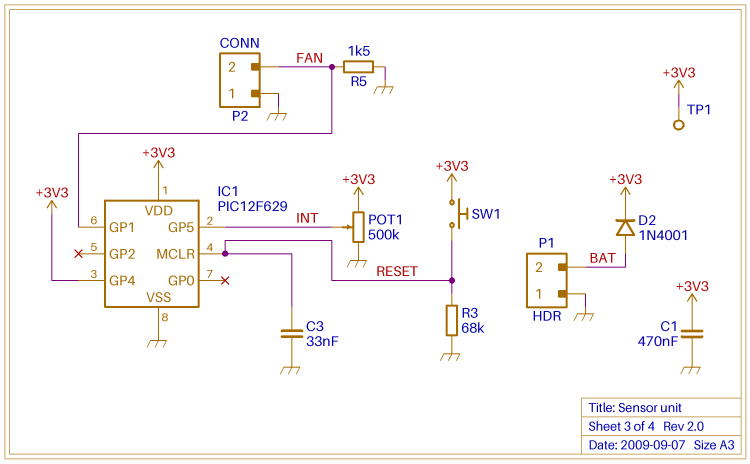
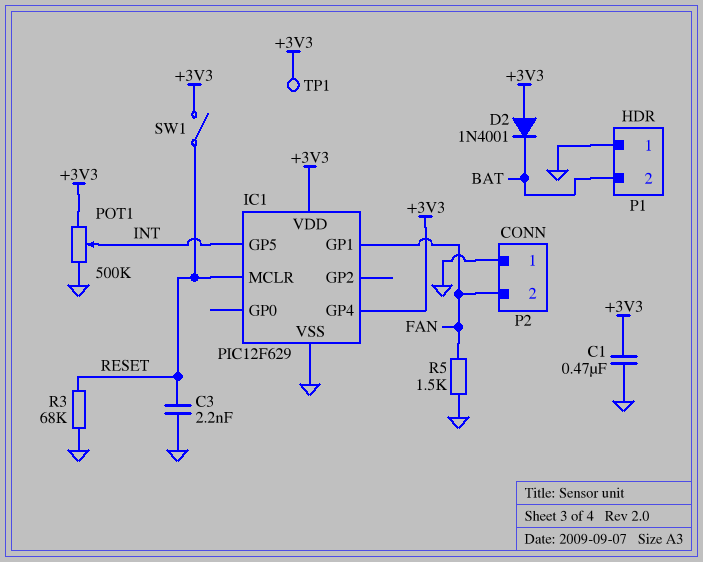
C3: 33nF (GND, RESET) -> 2.2nF (GND, RESET)
D2: diode 1N4001 (A BAT, K +3V3) -> diode 1N4001 (A +3V3, K BAT)
SW1: button (+3V3, RESET) -> switch (+3V3, RESET)

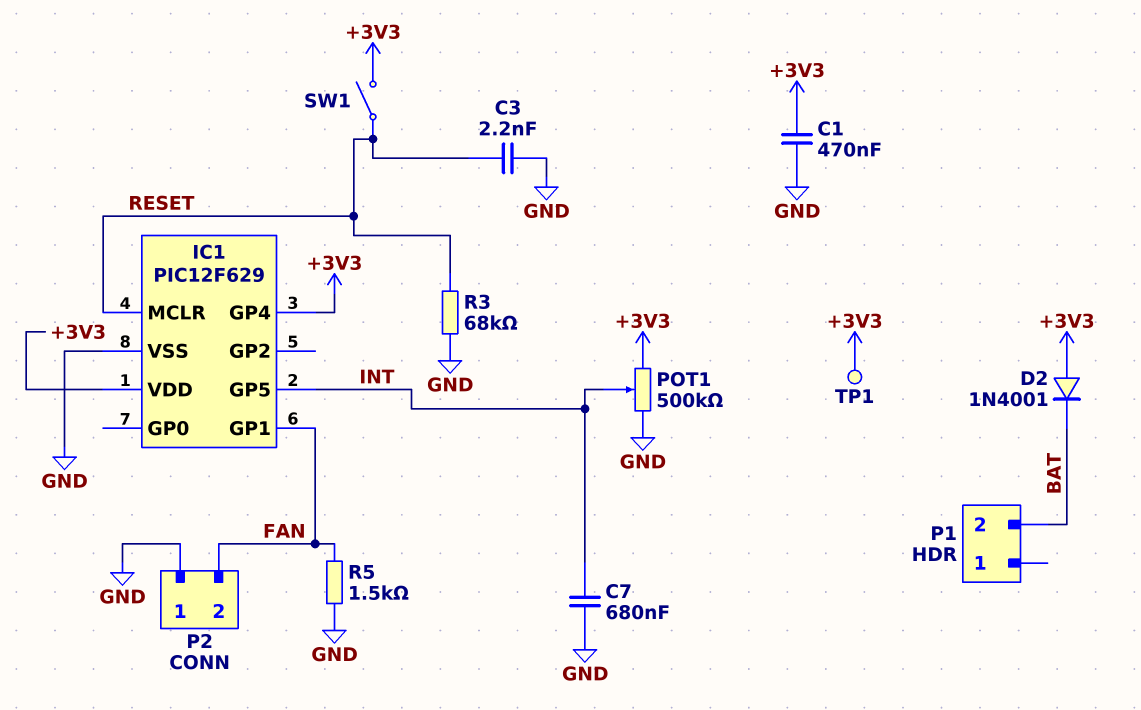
C7: none -> 680nF (GND, INT)
P1 pin 1: GND -> none

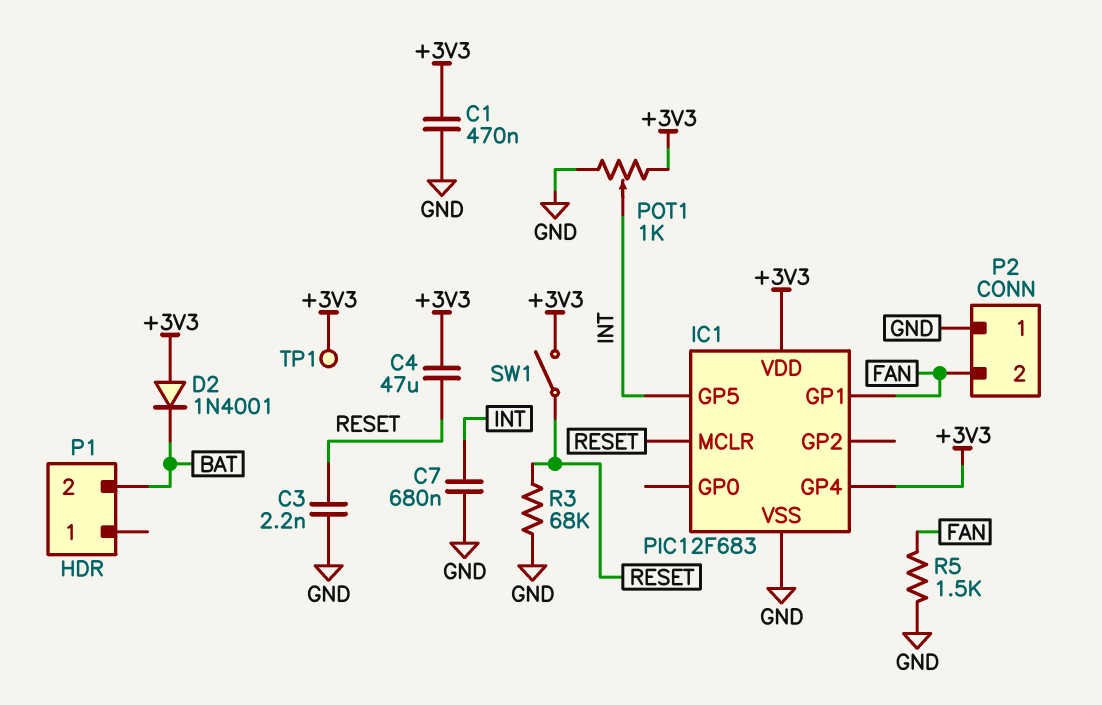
C4: none -> 47uF (+3V3, RESET)
IC1: PIC12F629 -> PIC12F683
POT1: 500k (+3V3, GND, wiper INT) -> 1k (+3V3, GND, wiper INT)

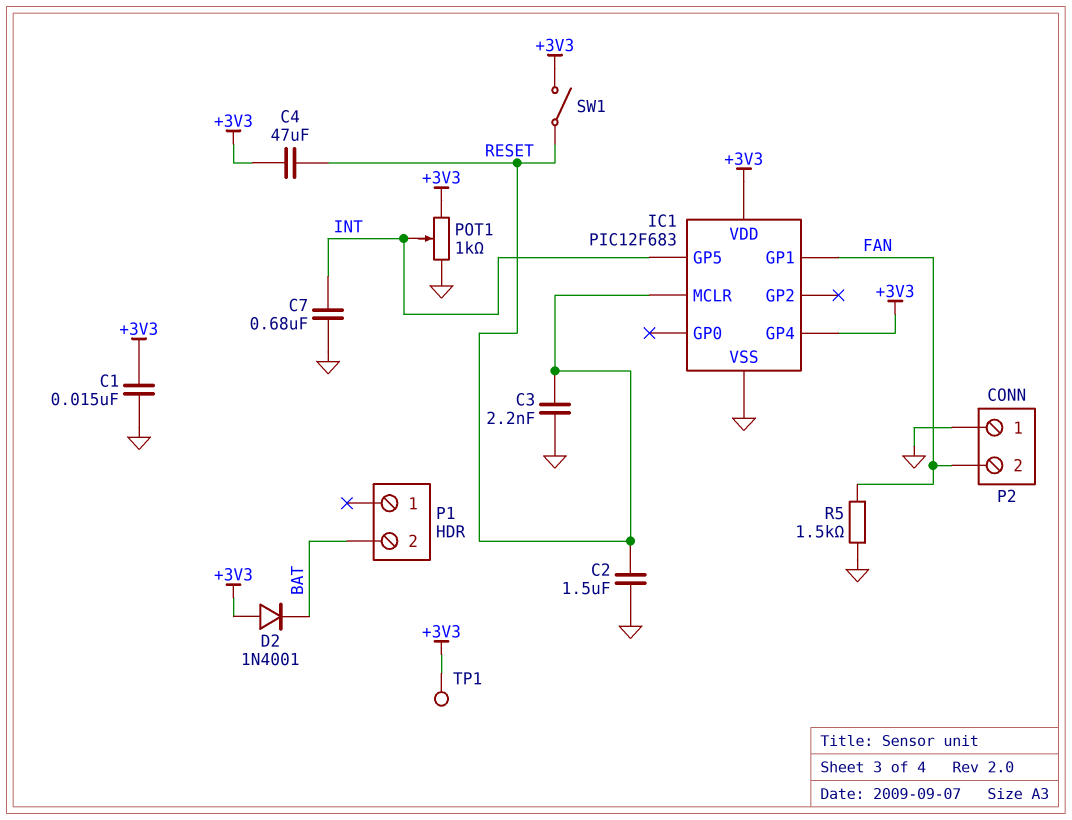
C1: 470nF (+3V3, GND) -> 15nF (+3V3, GND)
C2: none -> 1.5uF (GND, RESET)
R3: 68k (GND, RESET) -> none

